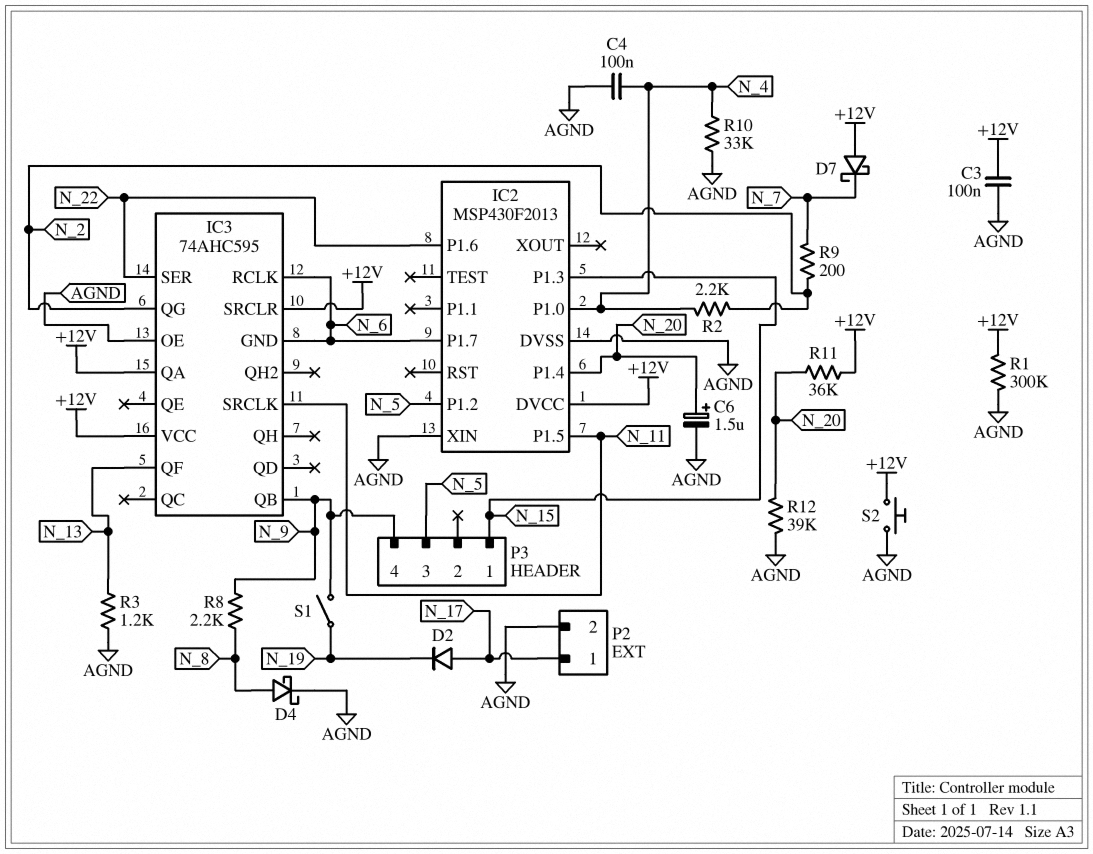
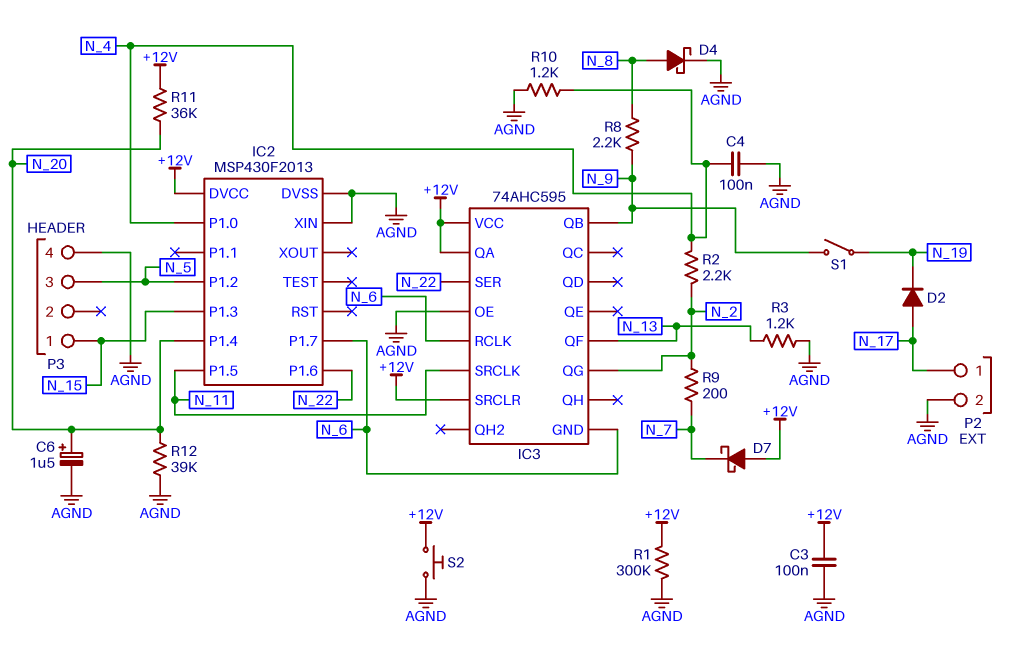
P3 pin 4: N_9 -> AGND
R10: 33k (AGND, N_4) -> 1.2k (AGND, N_4)

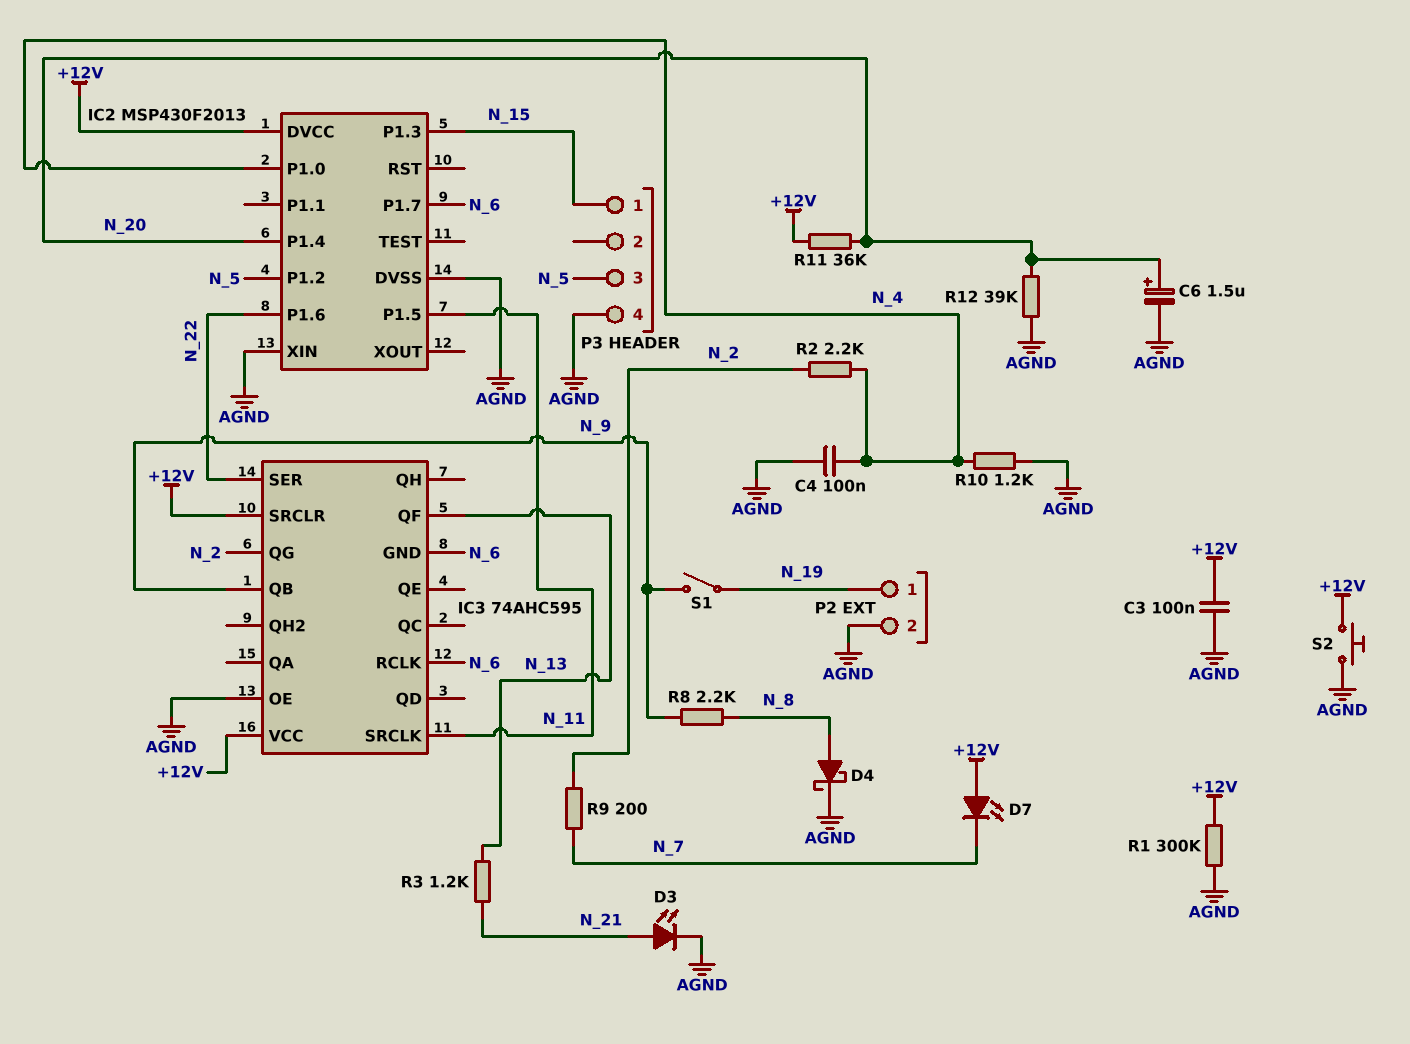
D2: diode (A N_17, K N_19) -> none
D3: none -> LED (A N_21, K AGND)
D7: schottky (A +12V, K N_7) -> LED (A +12V, K N_7)
IC3 pin QA: +12V -> none
P2 pin 1: N_17 -> N_19
R3: 1.2k (AGND, N_13) -> 1.2k (N_13, N_21)

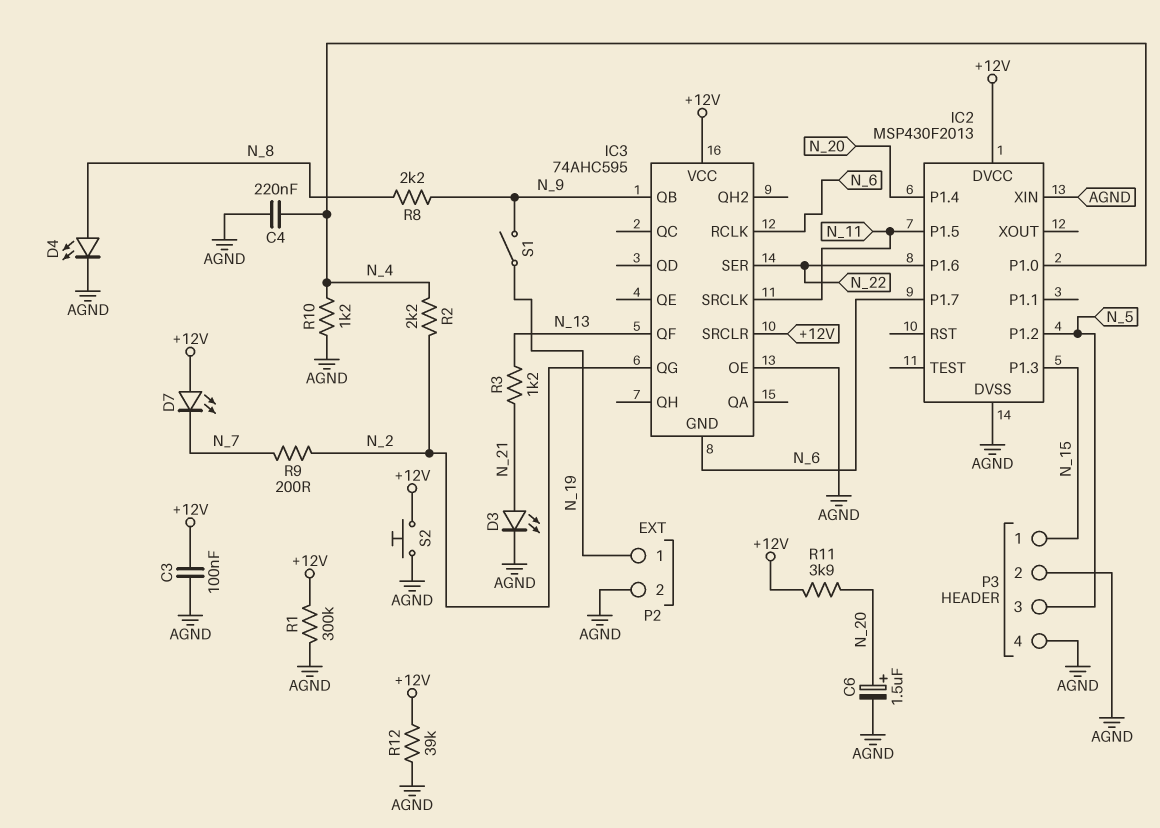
C4: 100nF (AGND, N_4) -> 220nF (AGND, N_4)
D4: schottky (A N_8, K AGND) -> LED (A N_8, K AGND)
P3 pin 2: none -> AGND
R11: 36k (+12V, N_20) -> 3.9k (+12V, N_20)
R12: 39k (AGND, N_20) -> 39k (+12V, AGND)

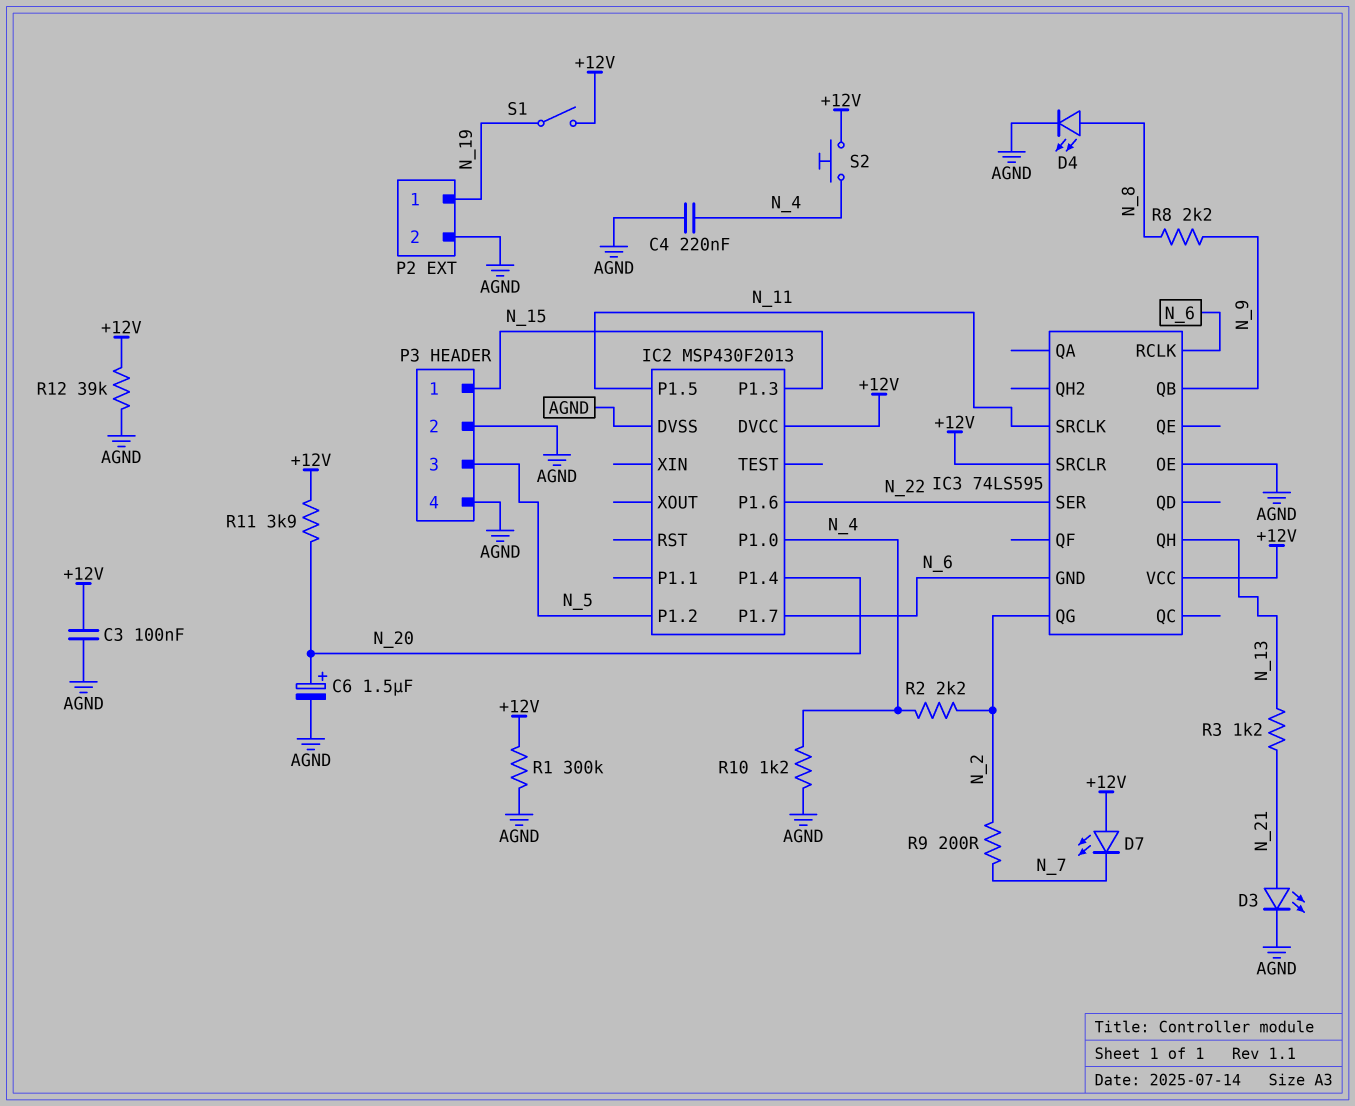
IC2 pin XIN: AGND -> none
IC3: 74AHC595 -> 74LS595
IC3 pin QF: N_13 -> none
IC3 pin QH: none -> N_13
S1: switch (N_9, N_19) -> switch (+12V, N_19)
S2: button (+12V, AGND) -> button (+12V, N_4)

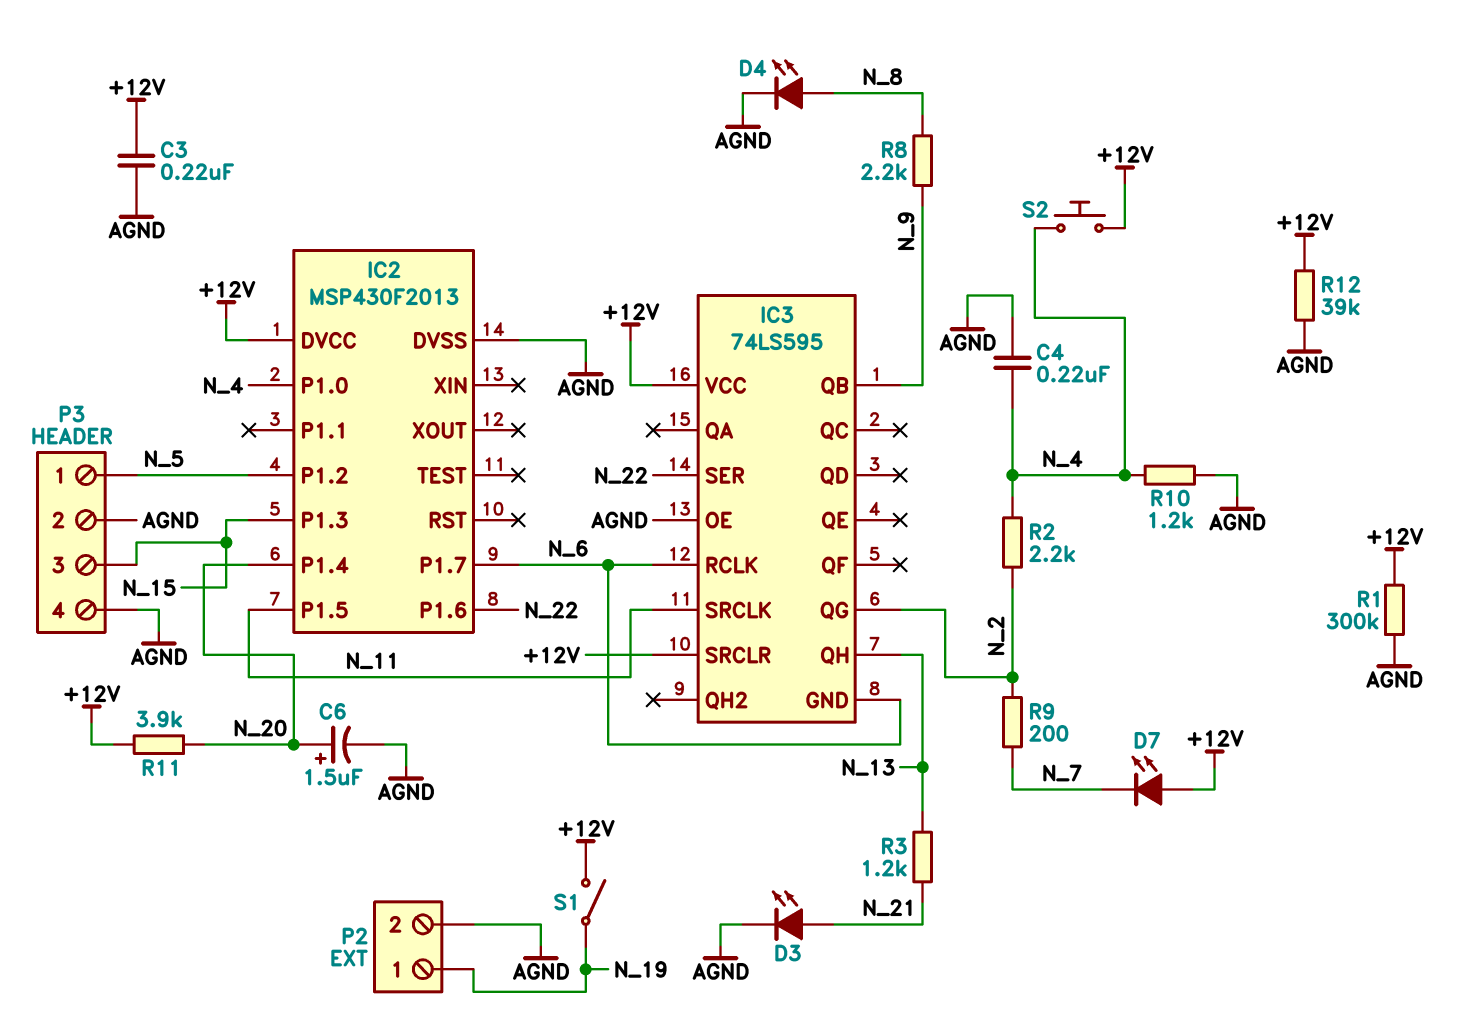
C3: 100nF (+12V, AGND) -> 220nF (+12V, AGND)
P3 pin 1: N_15 -> N_5
P3 pin 3: N_5 -> N_15

